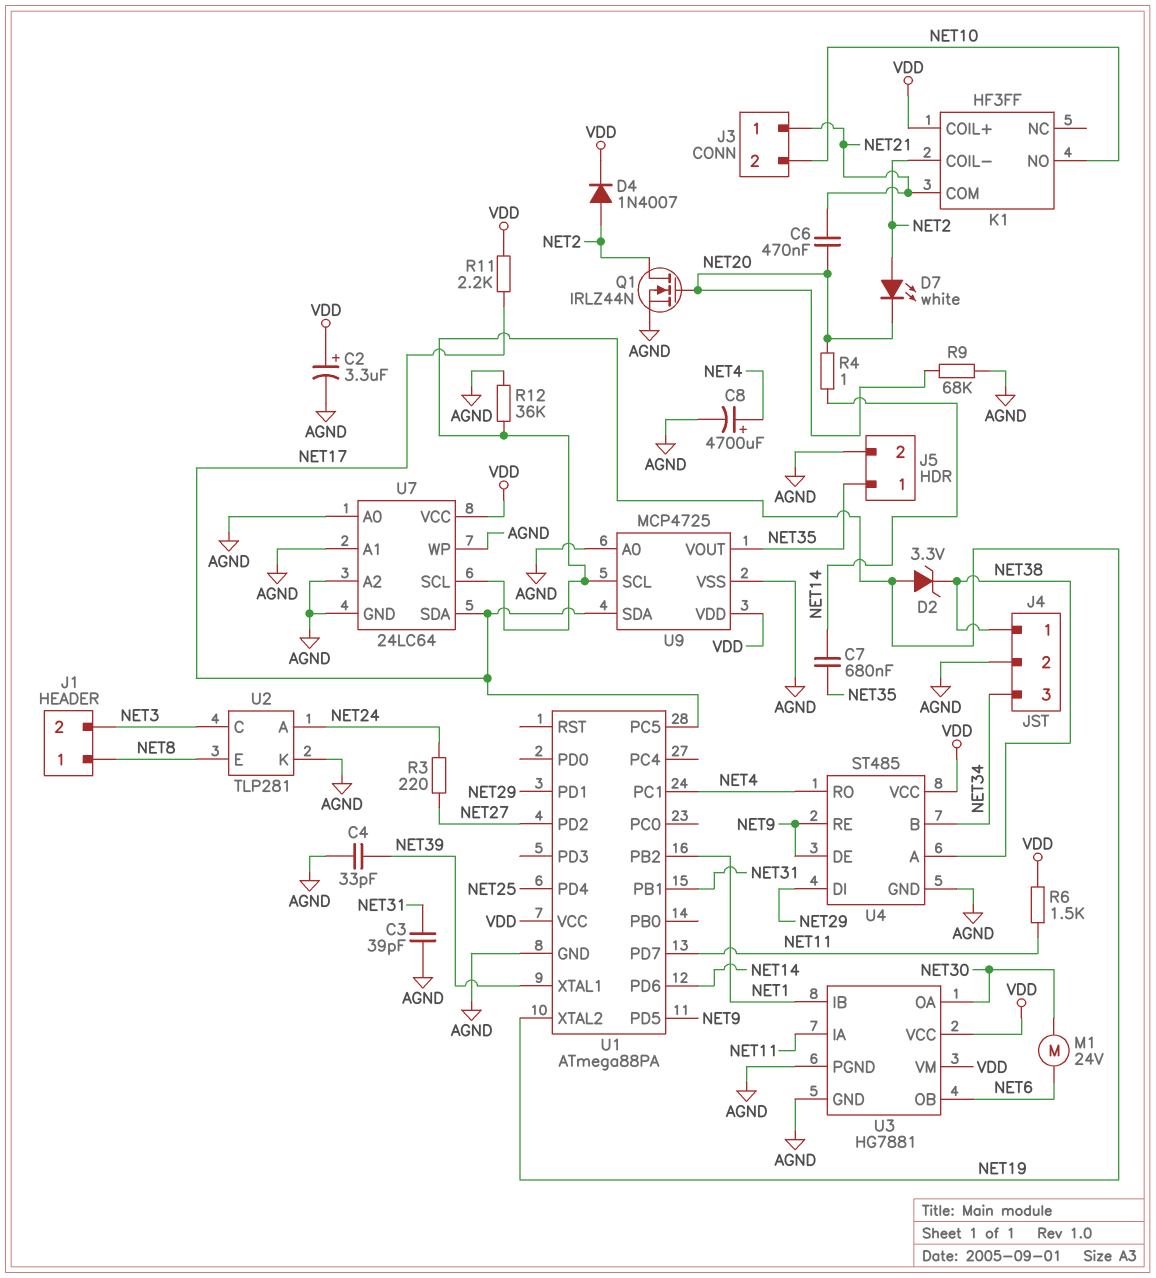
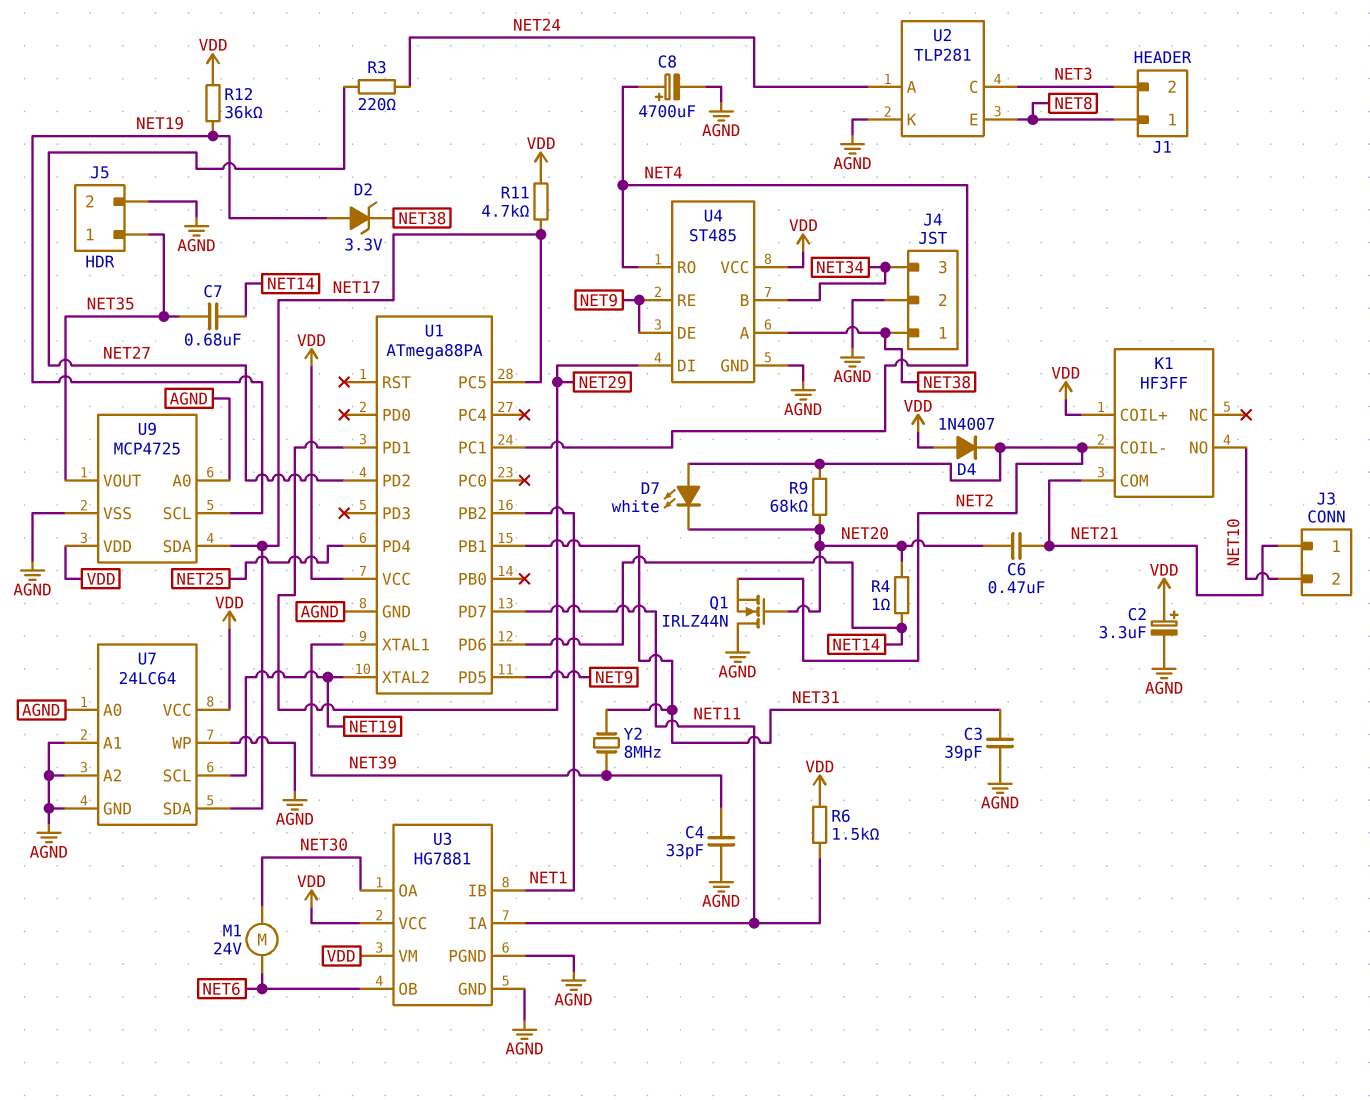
D4: diode 1N4007 (A NET2, K VDD) -> diode 1N4007 (A VDD, K NET2)
Q1: NMOS IRLZ44N (G NET20, D NET2, S AGND) -> NMOS IRLZ44N (G NET20, D AGND, S NET2)
R9: 68k (AGND, NET20) -> 68k (NET2, NET20)
R11: 2.2k (NET17, VDD) -> 4.7k (NET17, VDD)
R12: 36k (AGND, NET19) -> 36k (NET19, VDD)
Y2: none -> 8MHz (NET31, NET39)

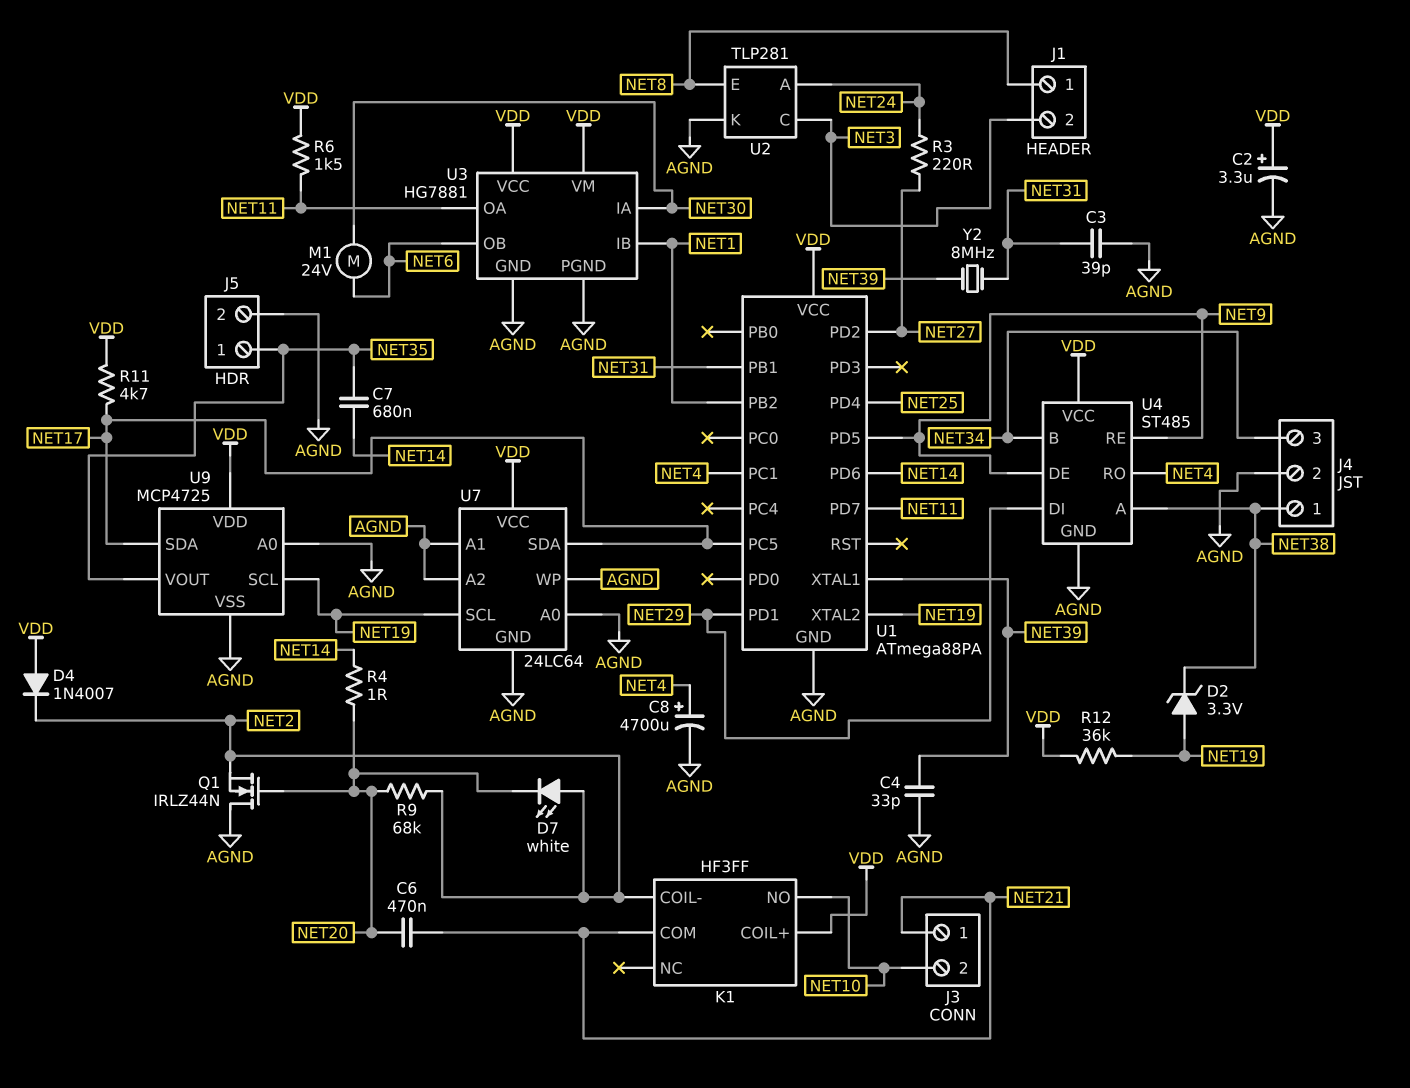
U3 pin IA: NET11 -> NET30
U3 pin OA: NET30 -> NET11

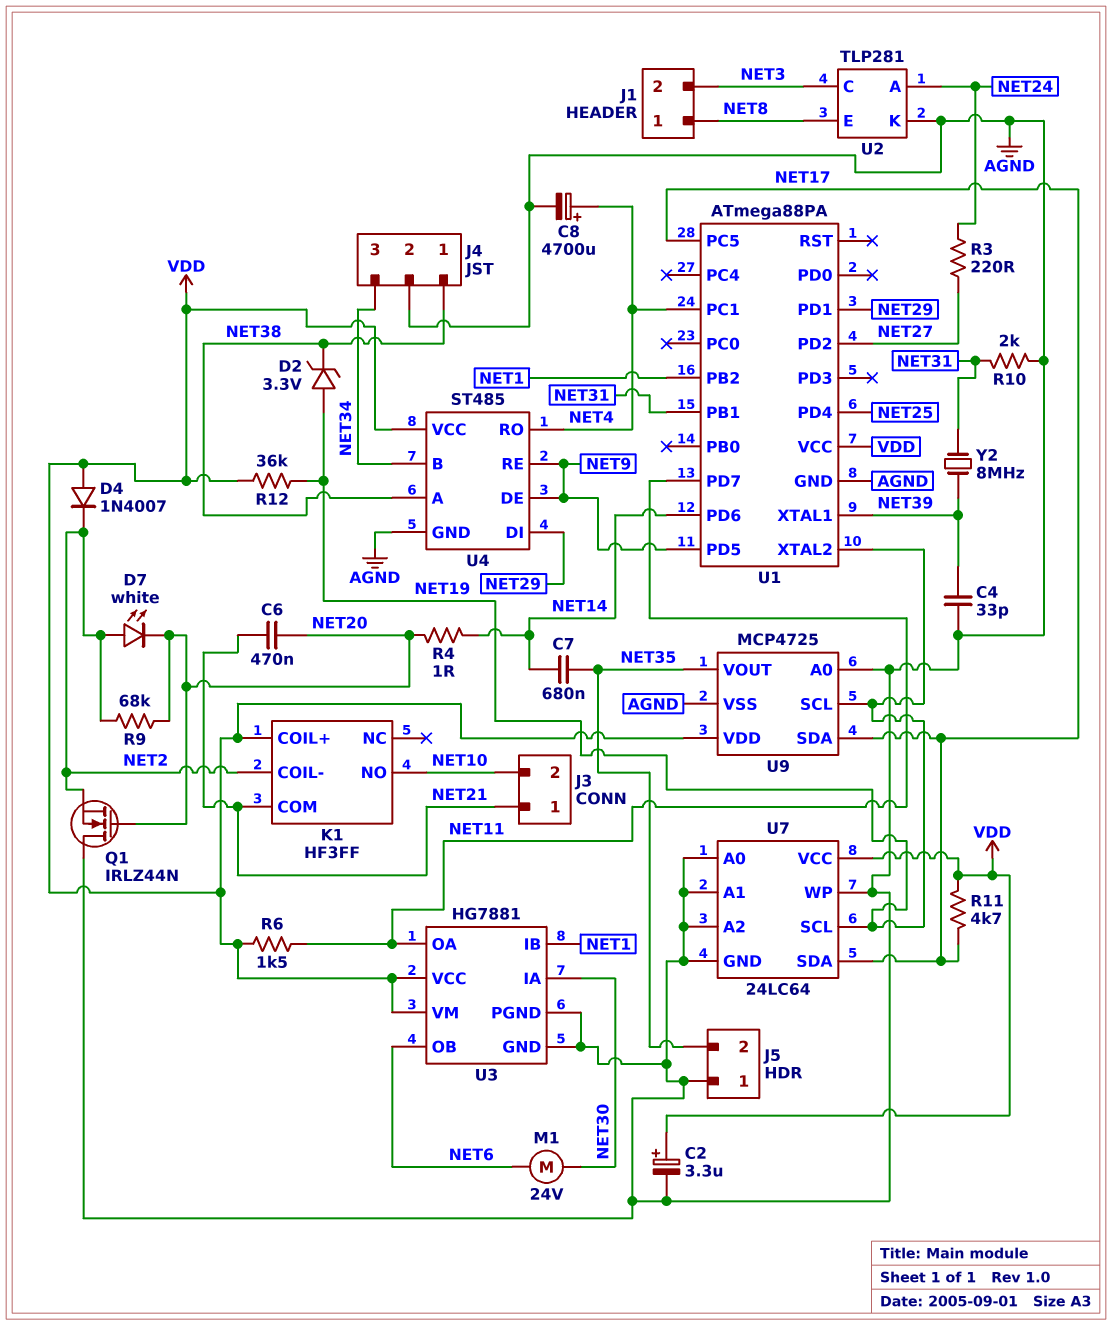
C3: 39pF (AGND, NET31) -> none
J5 pin 1: NET35 -> AGND
J5 pin 2: AGND -> NET35
R10: none -> 2k (AGND, NET31)

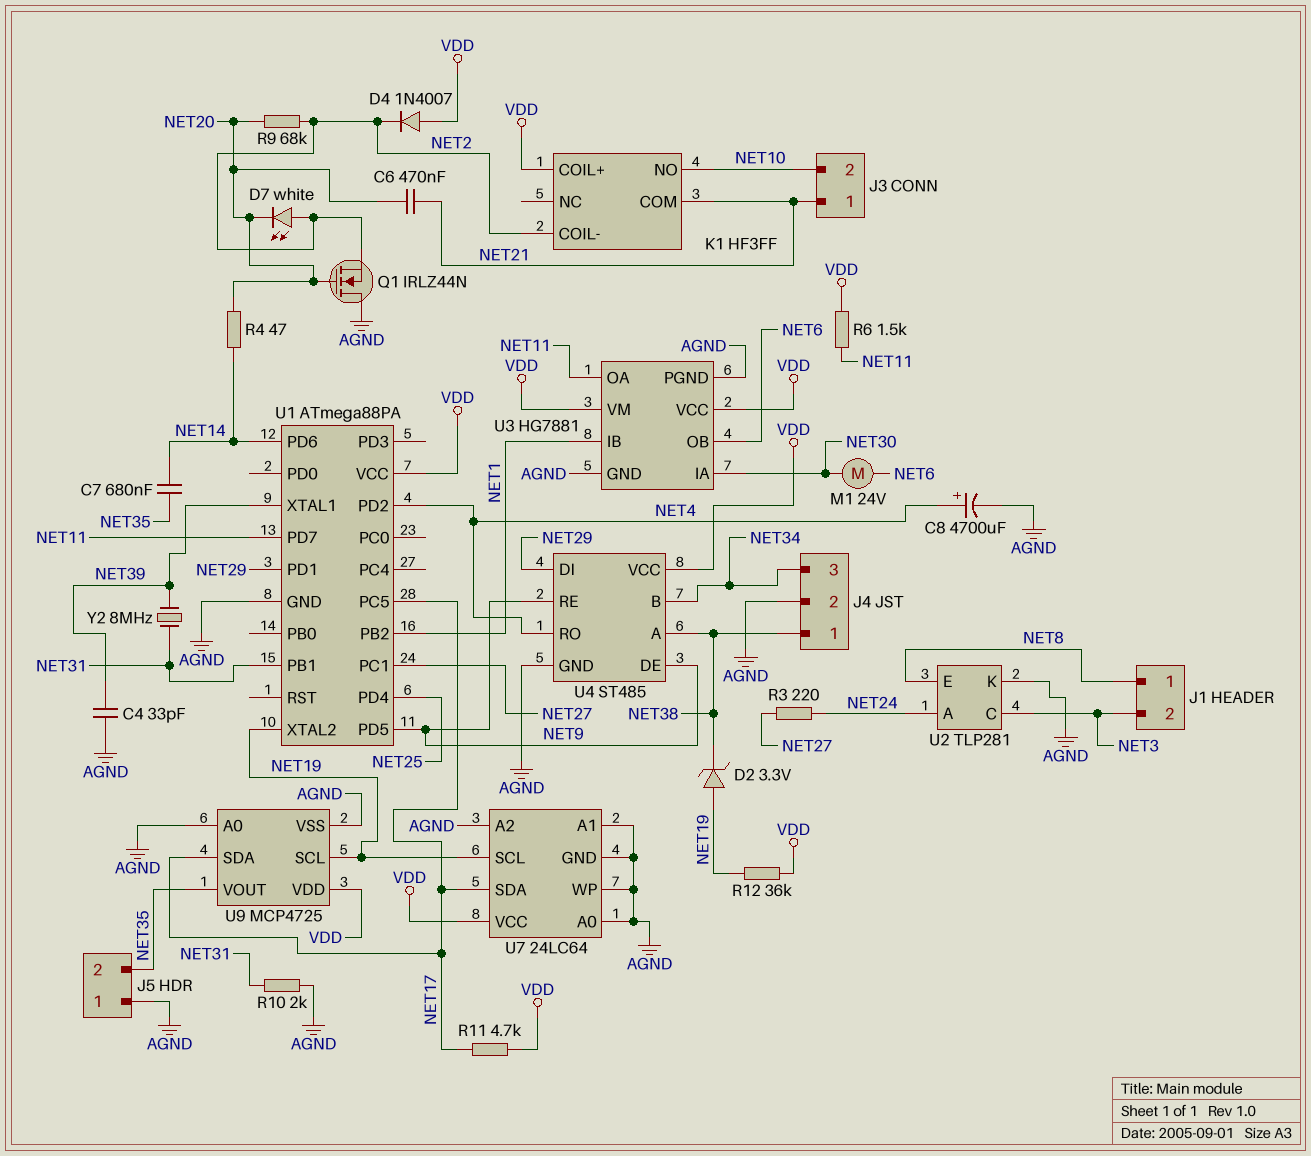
C2: 3.3uF (plus VDD, minus AGND) -> none
R4: 1 (NET14, NET20) -> 47 (NET14, NET20)
U1 pin PC1: NET4 -> NET27
U1 pin PD2: NET27 -> NET4

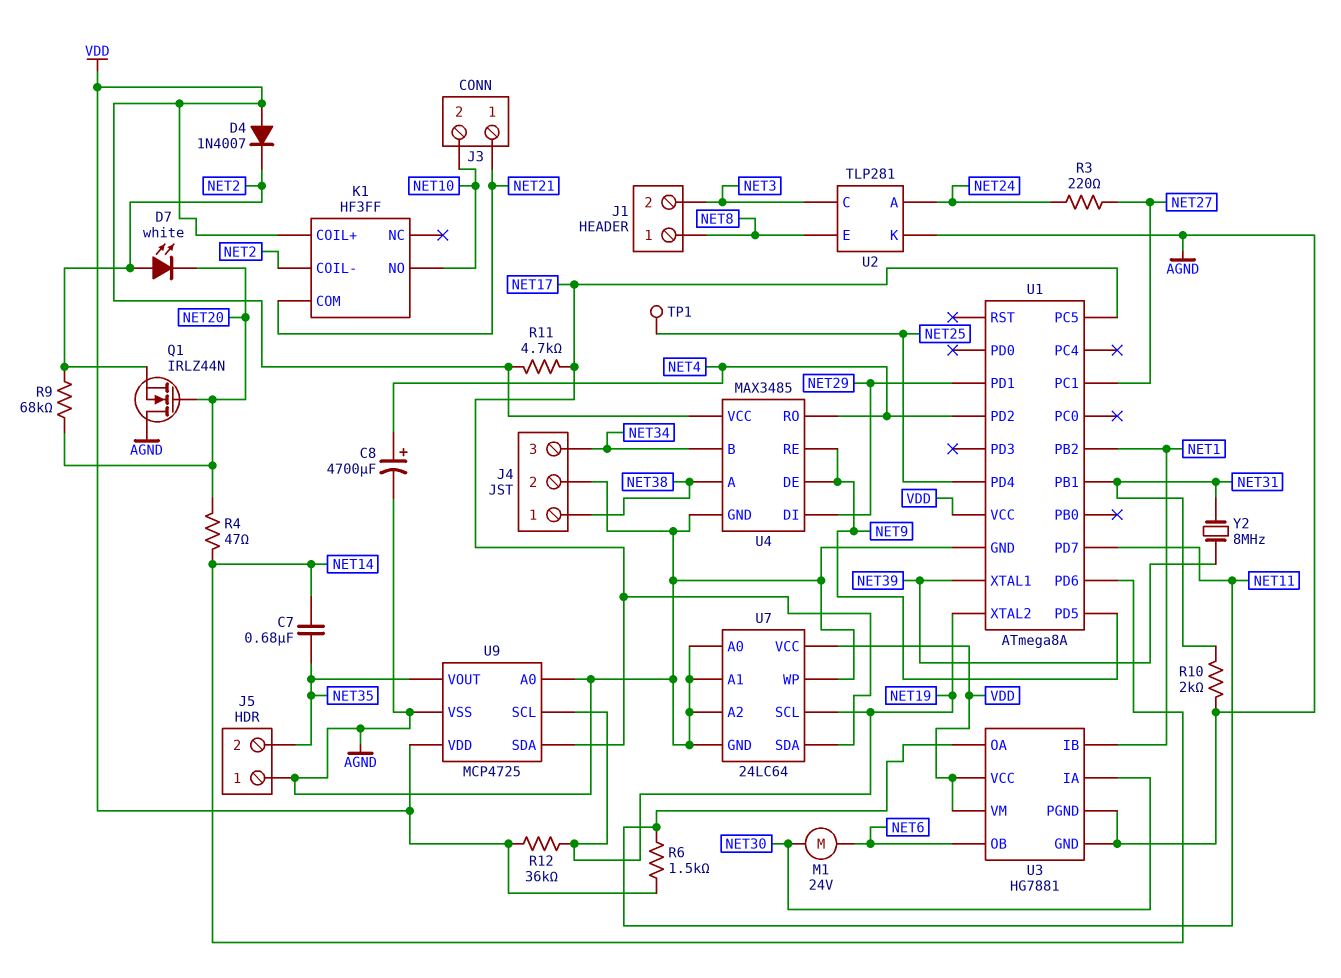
C4: 33pF (AGND, NET39) -> none
C6: 470nF (NET20, NET21) -> none
D2: zener 3.3V (A NET19, K NET38) -> none
TP1: none -> test point (NET25)
U1: ATmega88PA -> ATmega8A
U4: ST485 -> MAX3485

